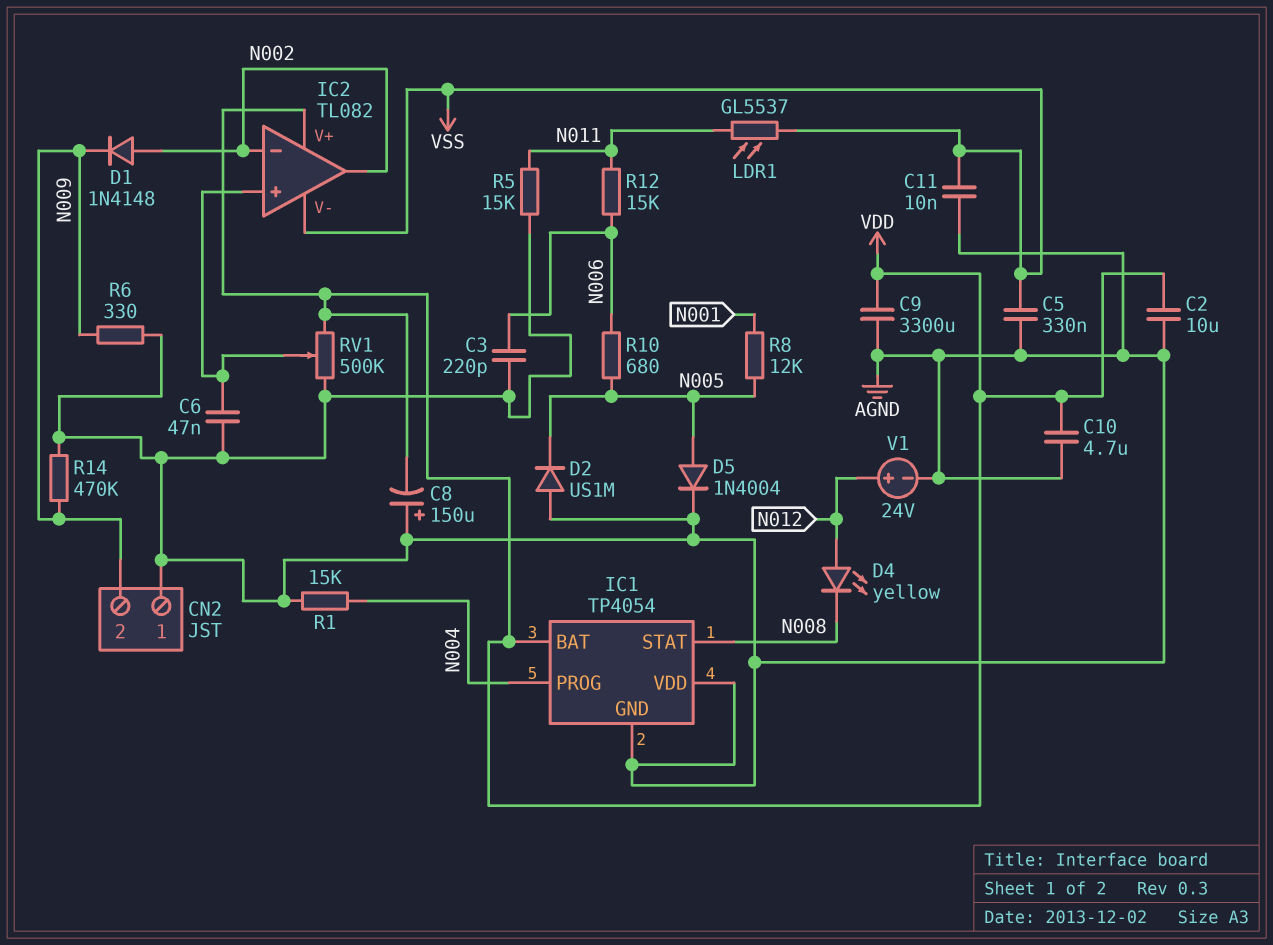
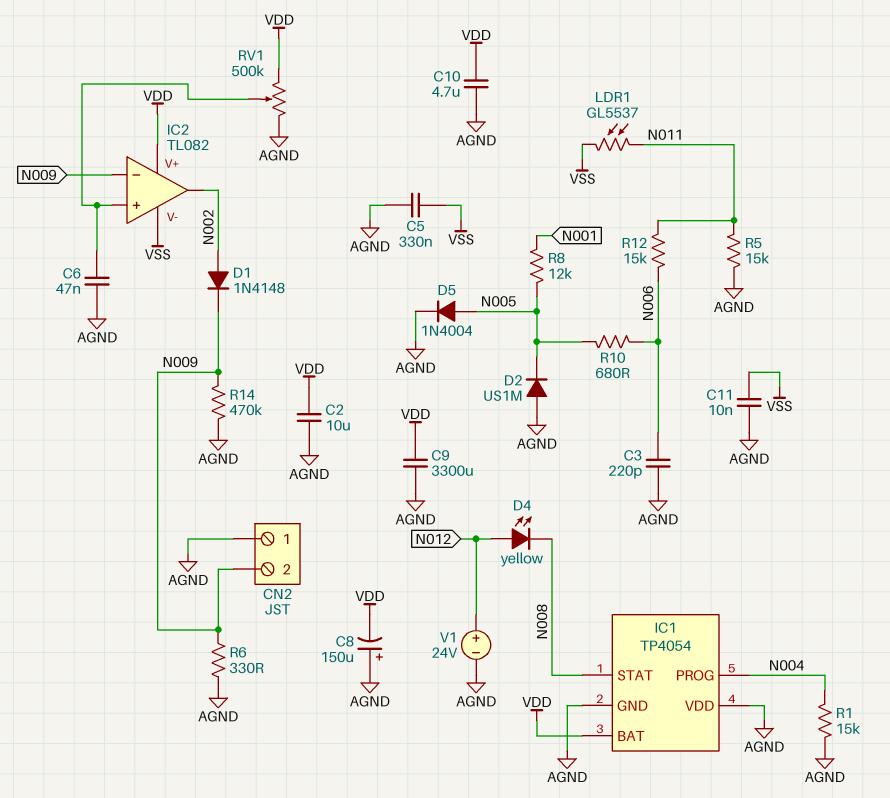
IC2 pin in-: N002 -> N009

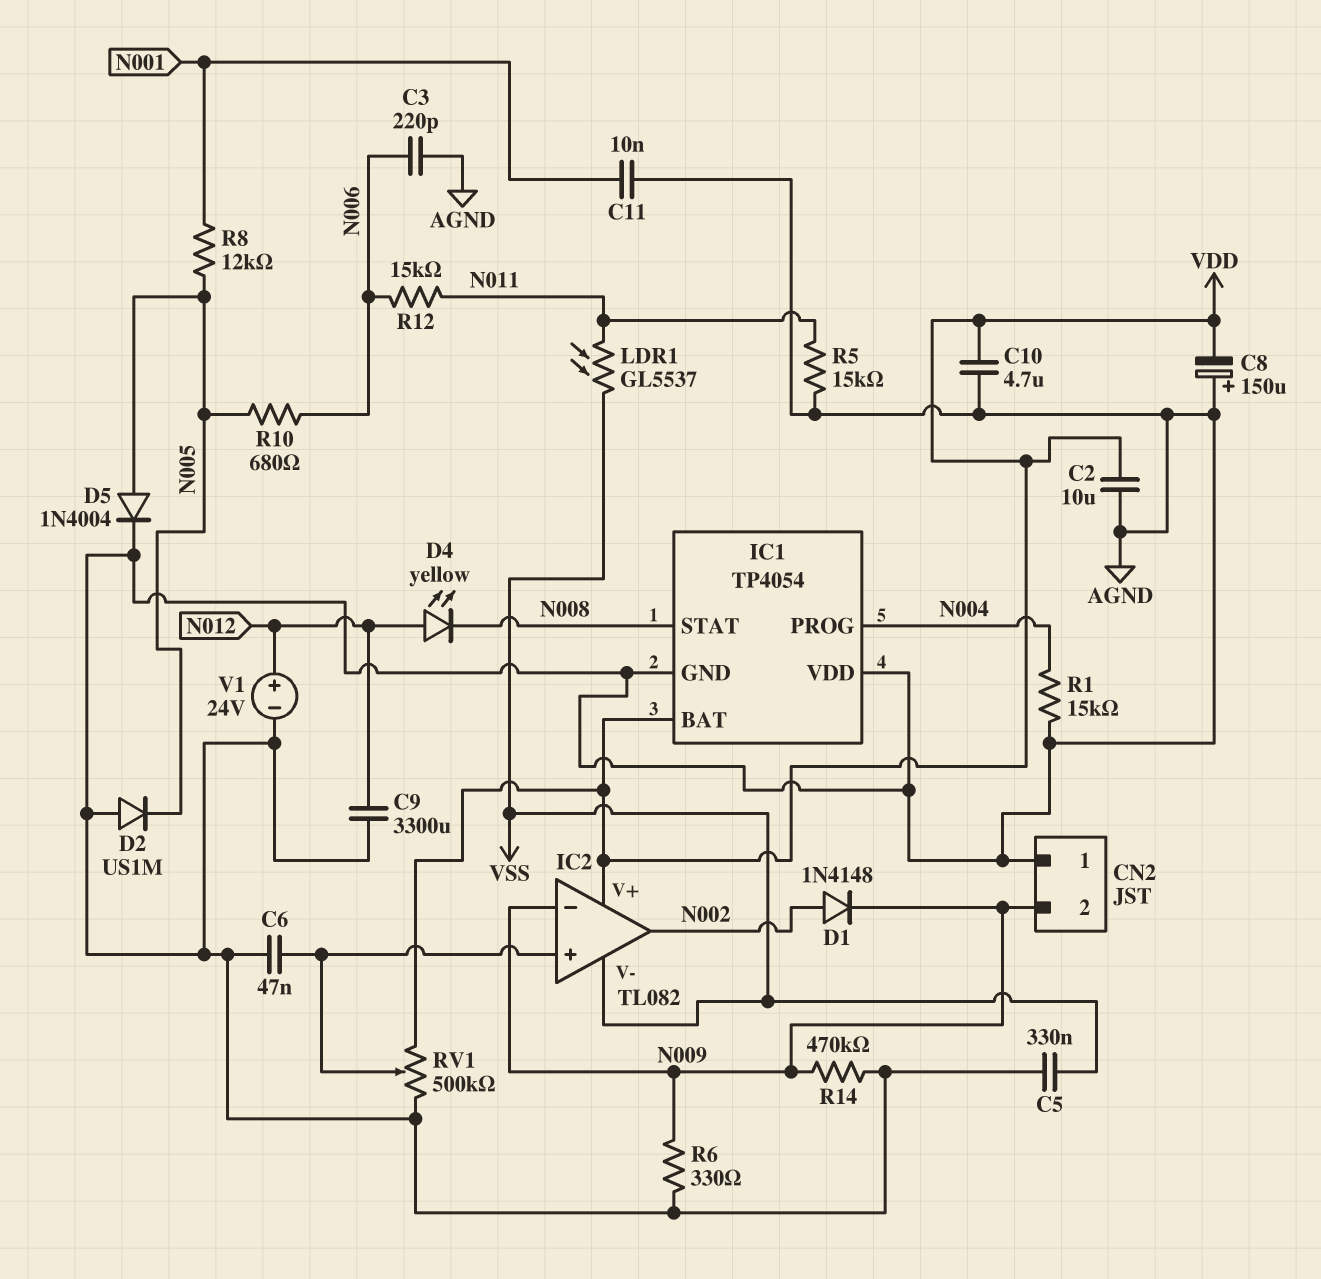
C9: 3300uF (AGND, VDD) -> 3300uF (AGND, N012)
C11: 10nF (AGND, VSS) -> 10nF (AGND, N001)

